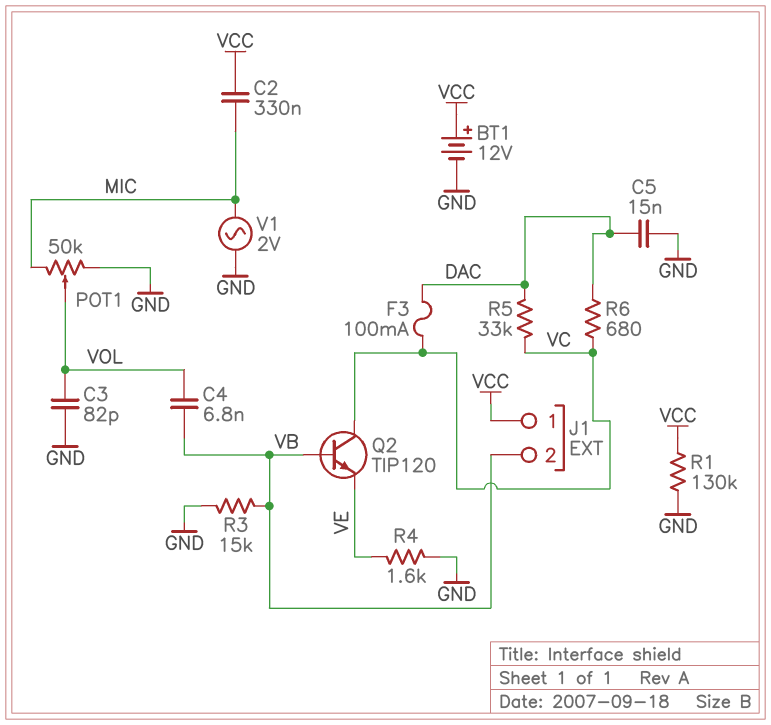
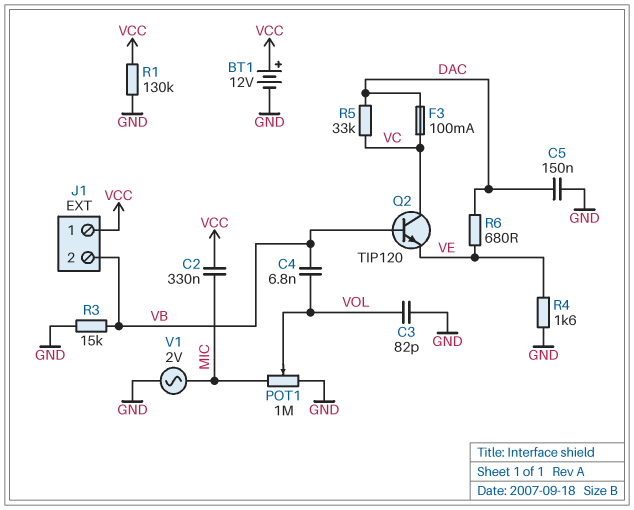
C5: 15nF (DAC, GND) -> 150nF (DAC, GND)
POT1: 50k (GND, MIC, wiper VOL) -> 1M (GND, MIC, wiper VOL)
R6: 680 (DAC, VC) -> 680 (DAC, VE)

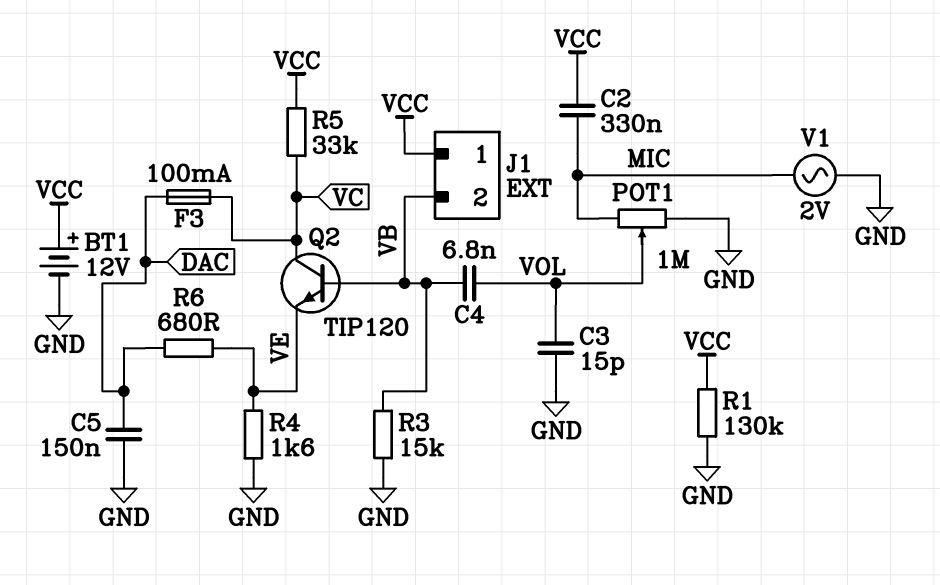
C3: 82pF (GND, VOL) -> 15pF (GND, VOL)
R5: 33k (DAC, VC) -> 33k (VC, VCC)

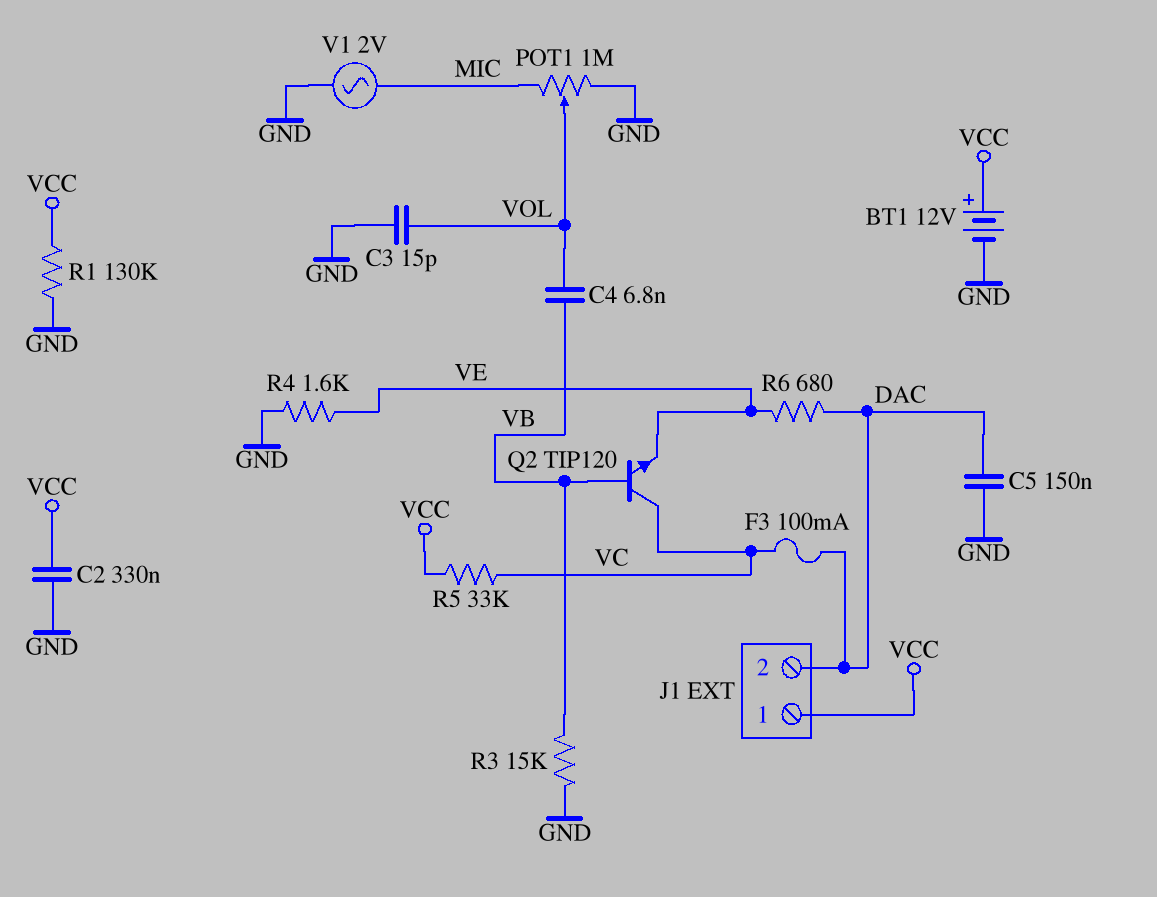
C2: 330nF (MIC, VCC) -> 330nF (GND, VCC)
J1 pin 2: VB -> DAC

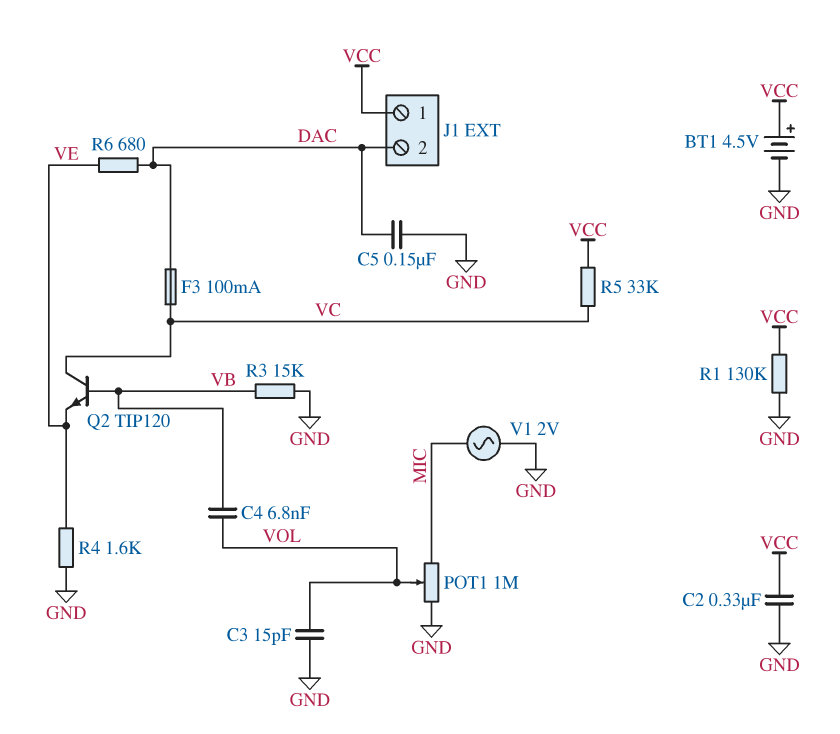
BT1: 12V (plus VCC, minus GND) -> 4.5V (plus VCC, minus GND)

